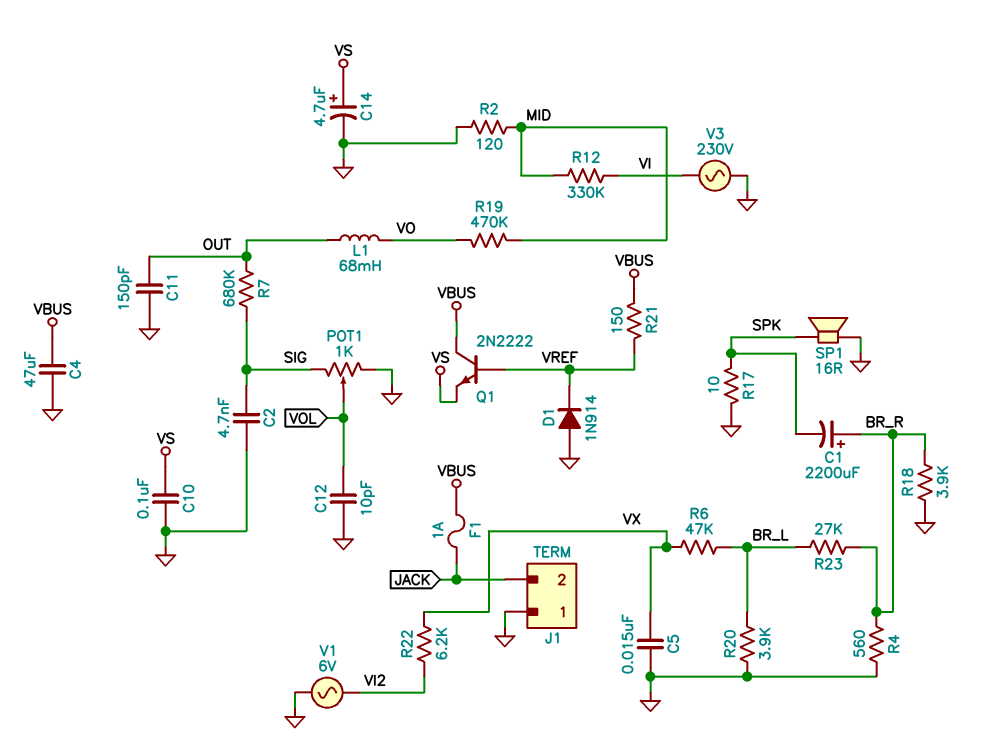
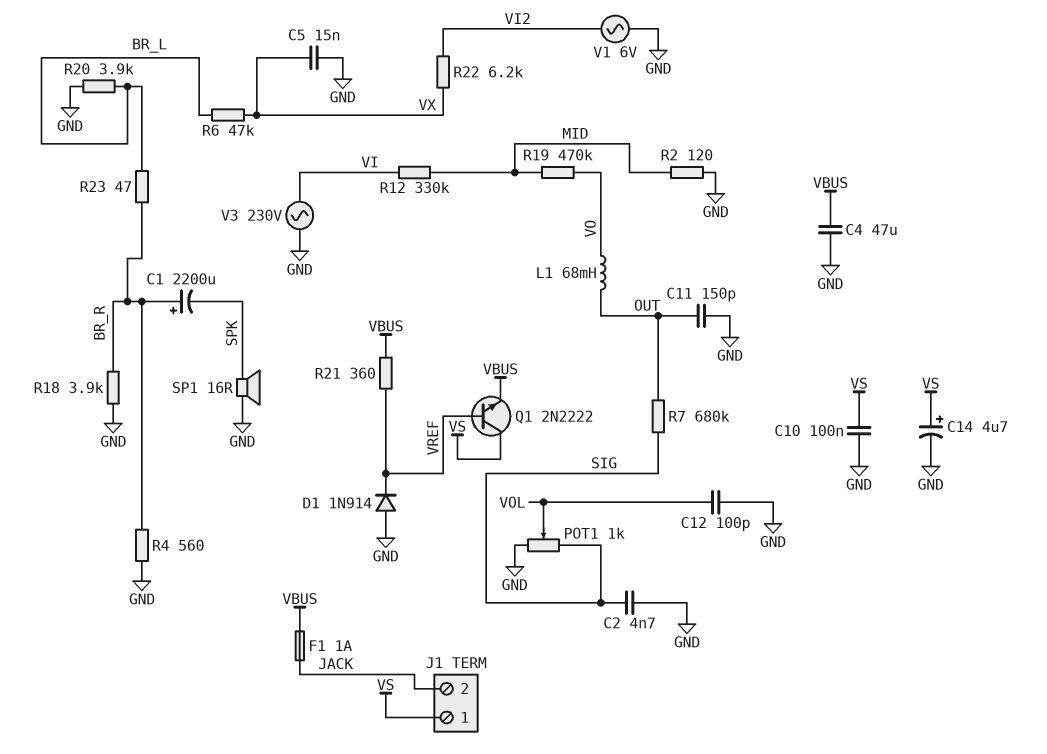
C12: 10pF (GND, VOL) -> 100pF (GND, VOL)
J1 pin 1: GND -> VS
Q1: NPN 2N2222 (B VREF, C VBUS, E VS) -> NPN 2N2222 (B VREF, C VS, E VBUS)
R17: 10 (GND, SPK) -> none
R21: 150 (VBUS, VREF) -> 360 (VBUS, VREF)
R23: 27k (BR_L, BR_R) -> 47 (BR_L, BR_R)

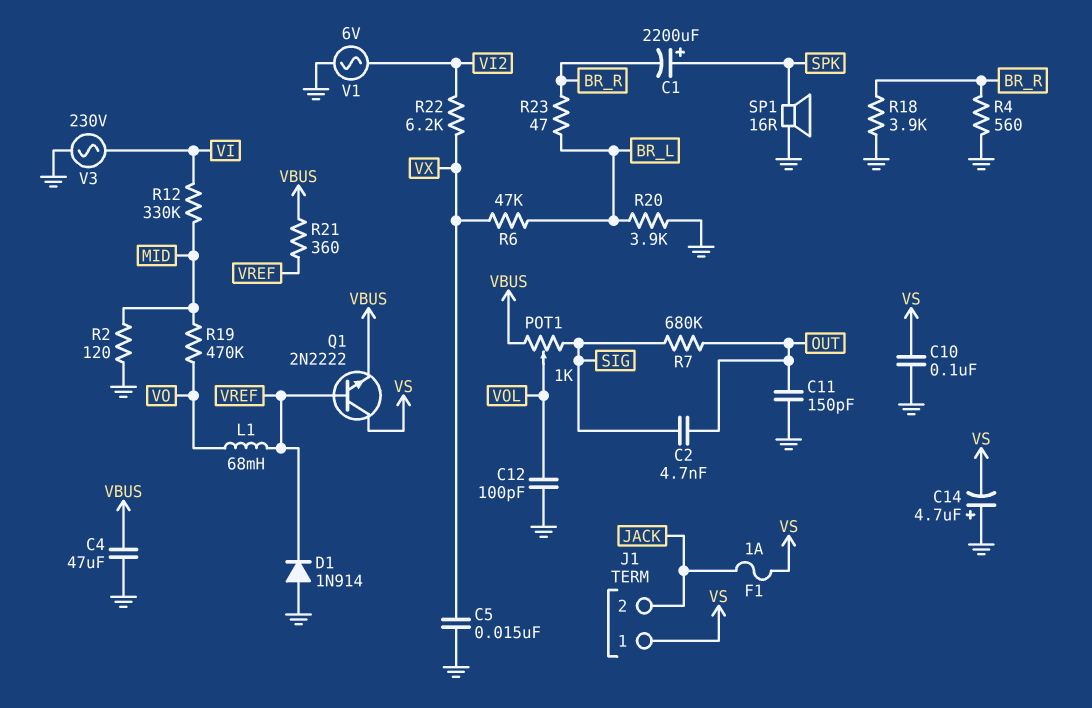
C1: 2200uF (plus BR_R, minus SPK) -> 2200uF (plus SPK, minus BR_R)
C2: 4.7nF (GND, SIG) -> 4.7nF (OUT, SIG)
C14: 4.7uF (plus VS, minus GND) -> 4.7uF (plus GND, minus VS)
F1: 1A (JACK, VBUS) -> 1A (JACK, VS)
L1: 68mH (OUT, VO) -> 68mH (VO, VREF)
POT1: 1k (GND, SIG, wiper VOL) -> 1k (SIG, VBUS, wiper VOL)

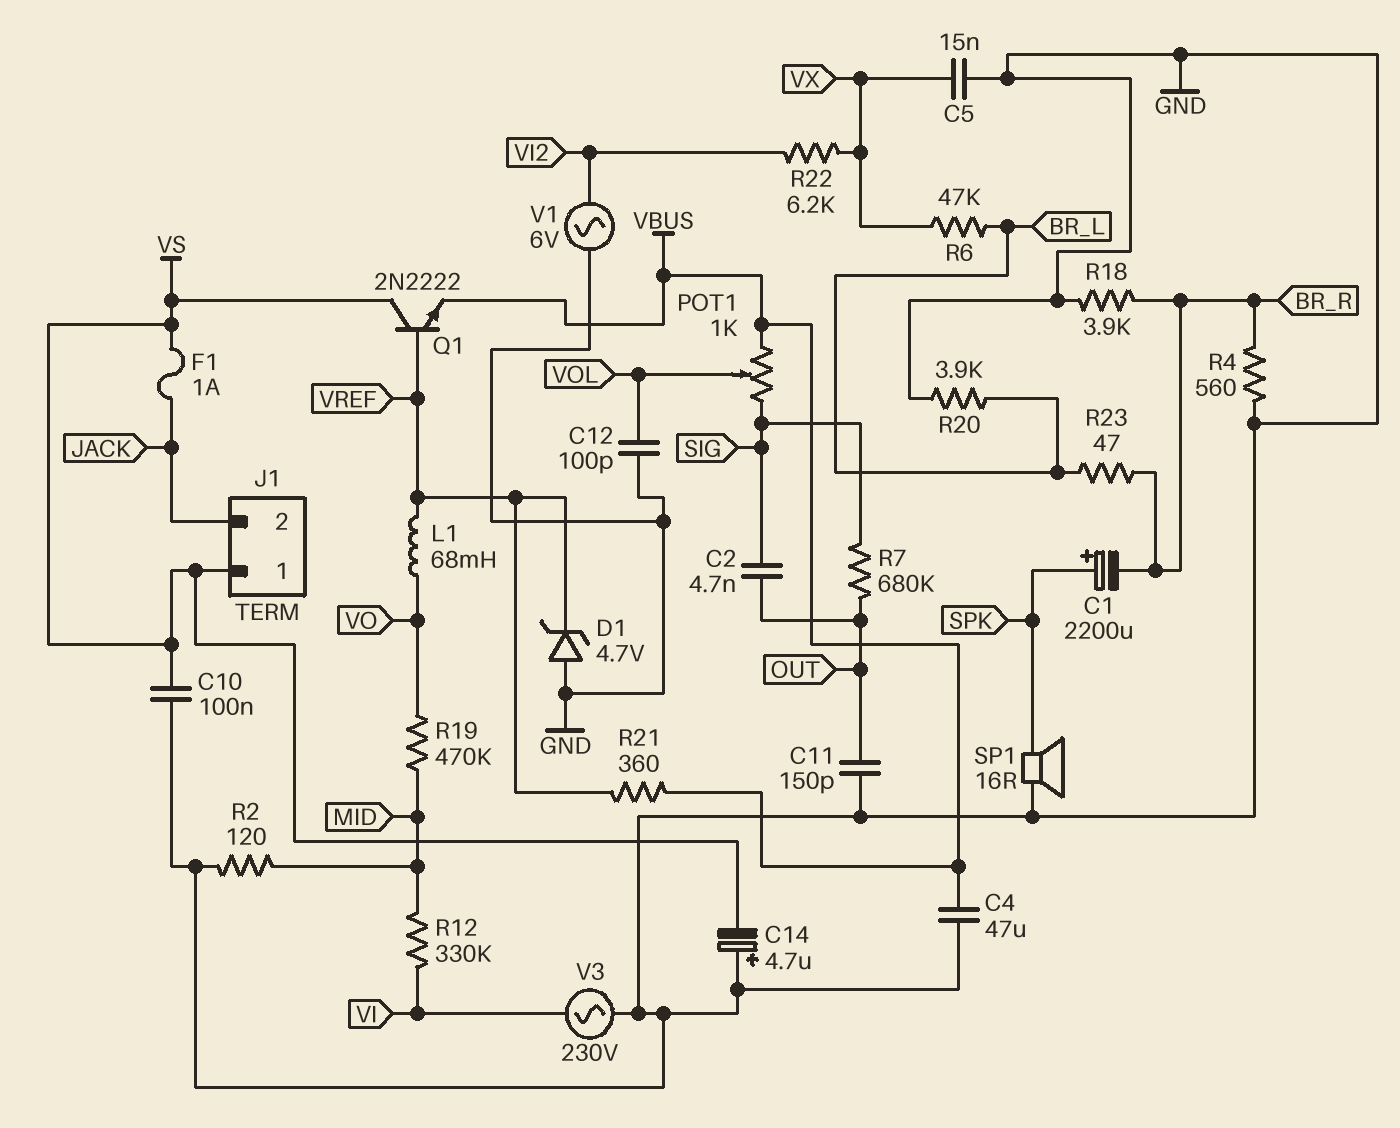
D1: diode 1N914 (A GND, K VREF) -> zener 4.7V (A GND, K VREF)

